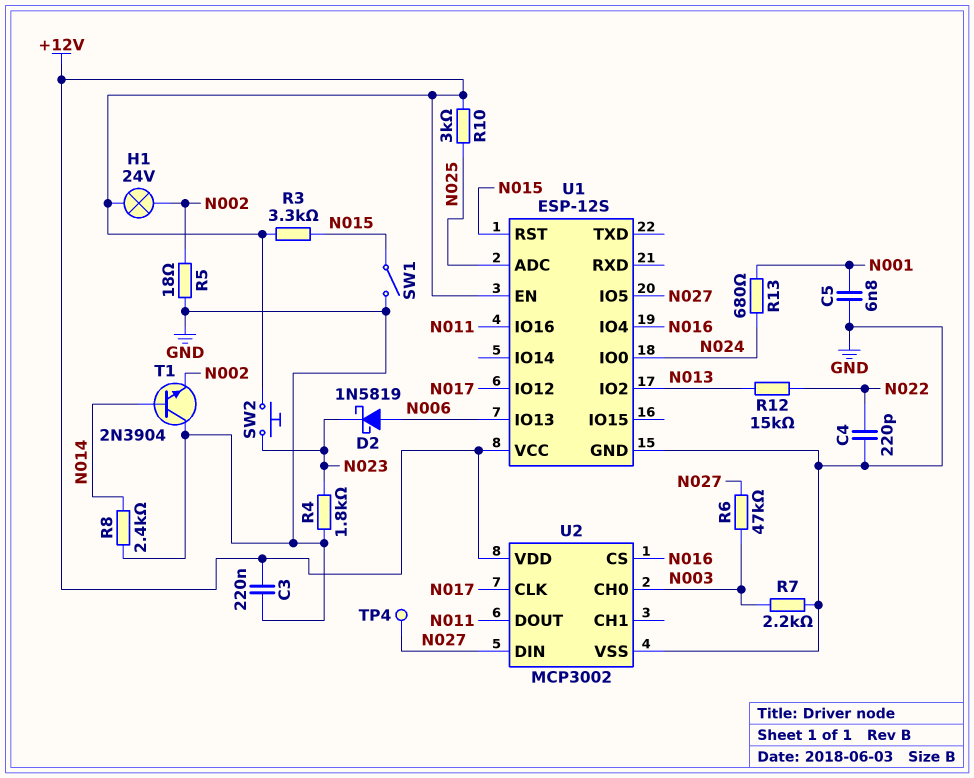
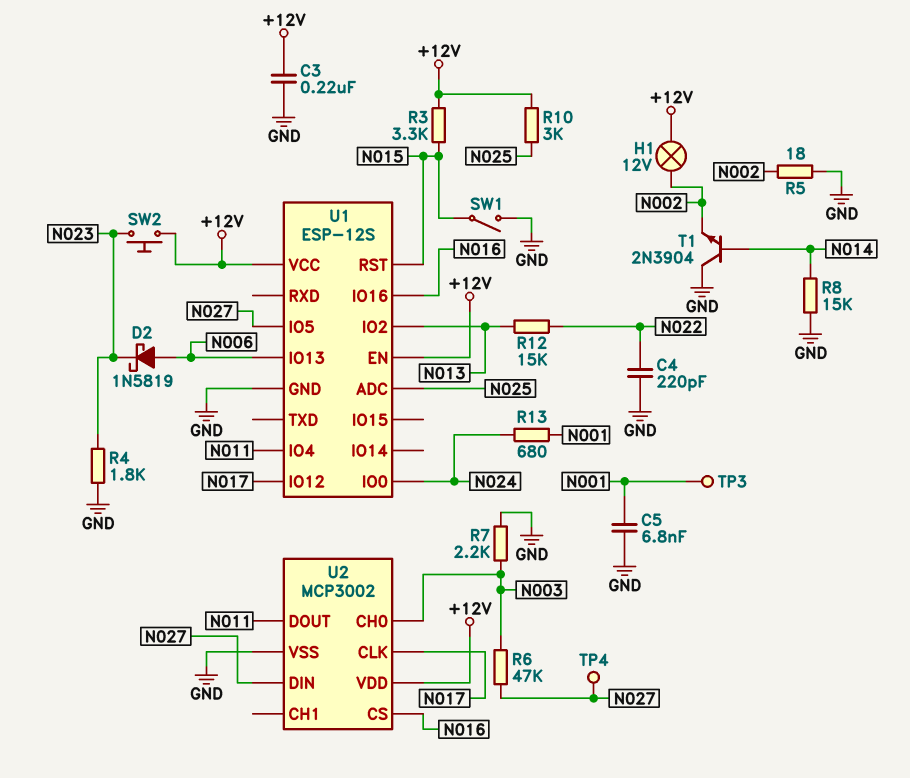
H1: lamp 24V (+12V, N002) -> lamp 12V (+12V, N002)
R8: 2.4k (GND, N014) -> 15k (GND, N014)
TP3: none -> test point (N001)
U1 pin IO4: N016 -> N011
U1 pin IO16: N011 -> N016

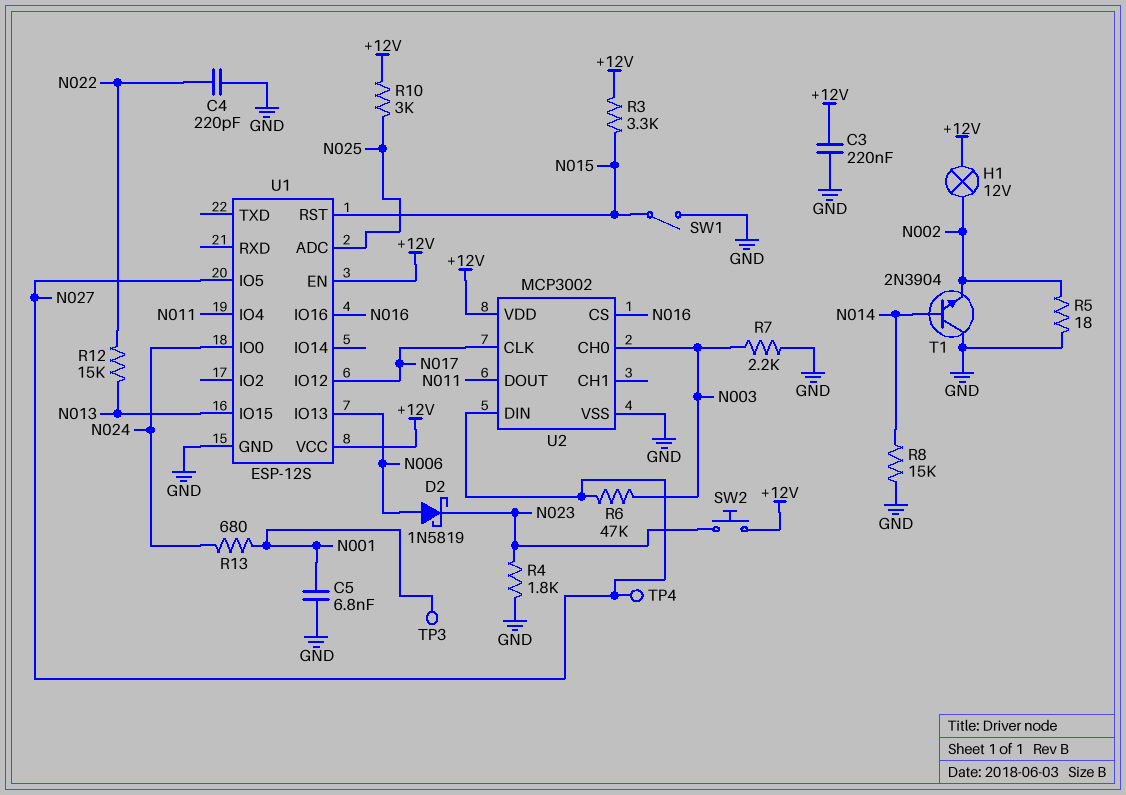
U1 pin IO2: N013 -> none
U1 pin IO15: none -> N013

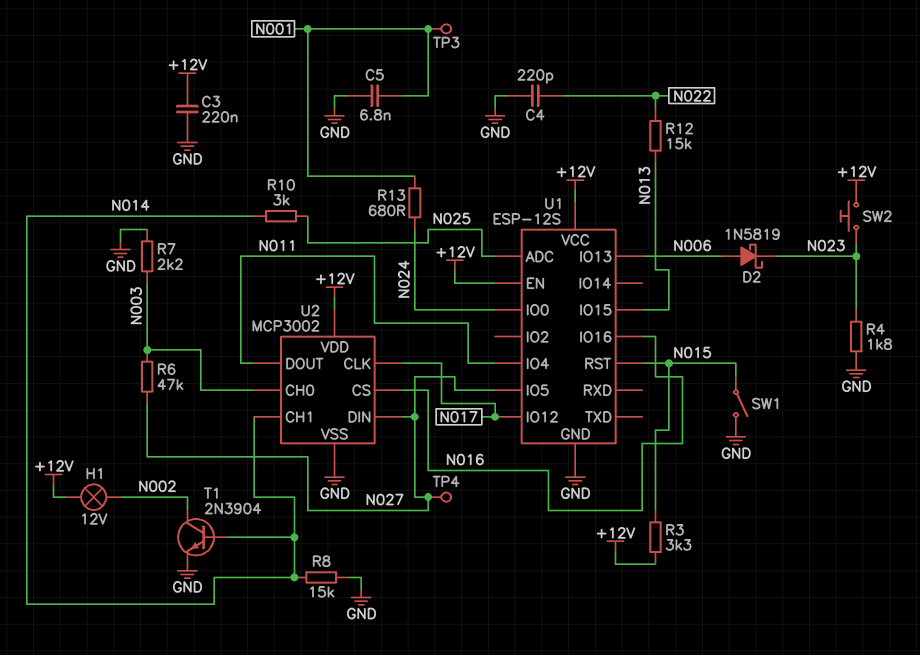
R5: 18 (GND, N002) -> none
R10: 3k (+12V, N025) -> 3k (N014, N025)
T1: NPN 2N3904 (B N014, C GND, E N002) -> NPN 2N3904 (B N014, C N002, E GND)
U2 pin CH1: none -> N014

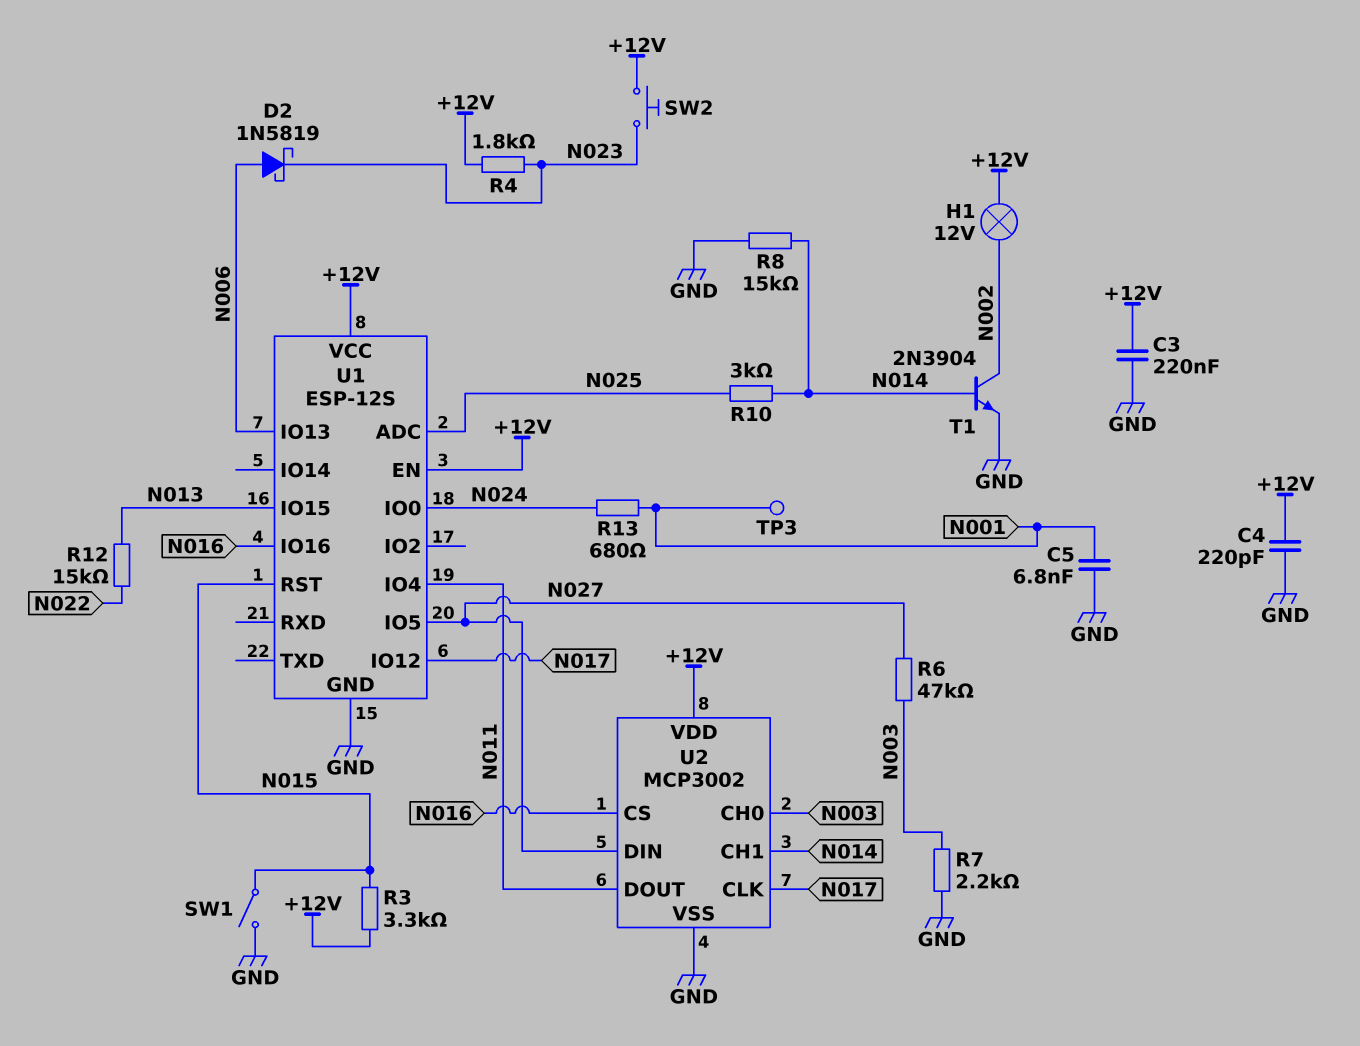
C4: 220pF (GND, N022) -> 220pF (+12V, GND)
R4: 1.8k (GND, N023) -> 1.8k (+12V, N023)
TP4: test point (N027) -> none

